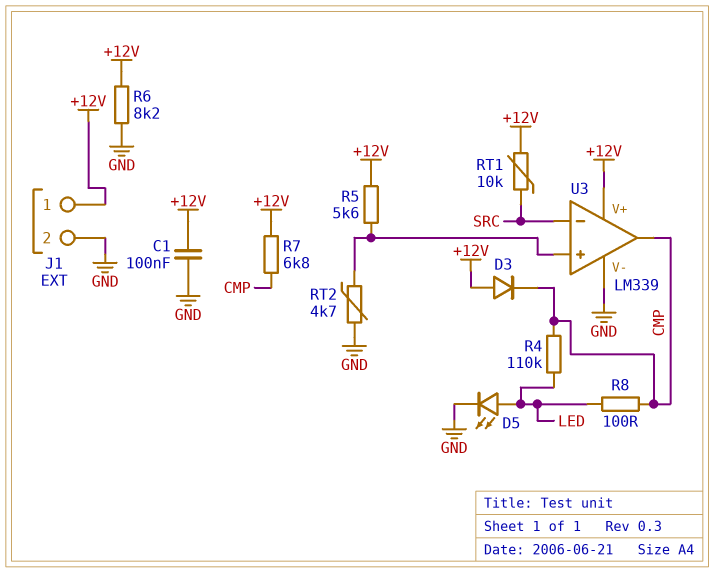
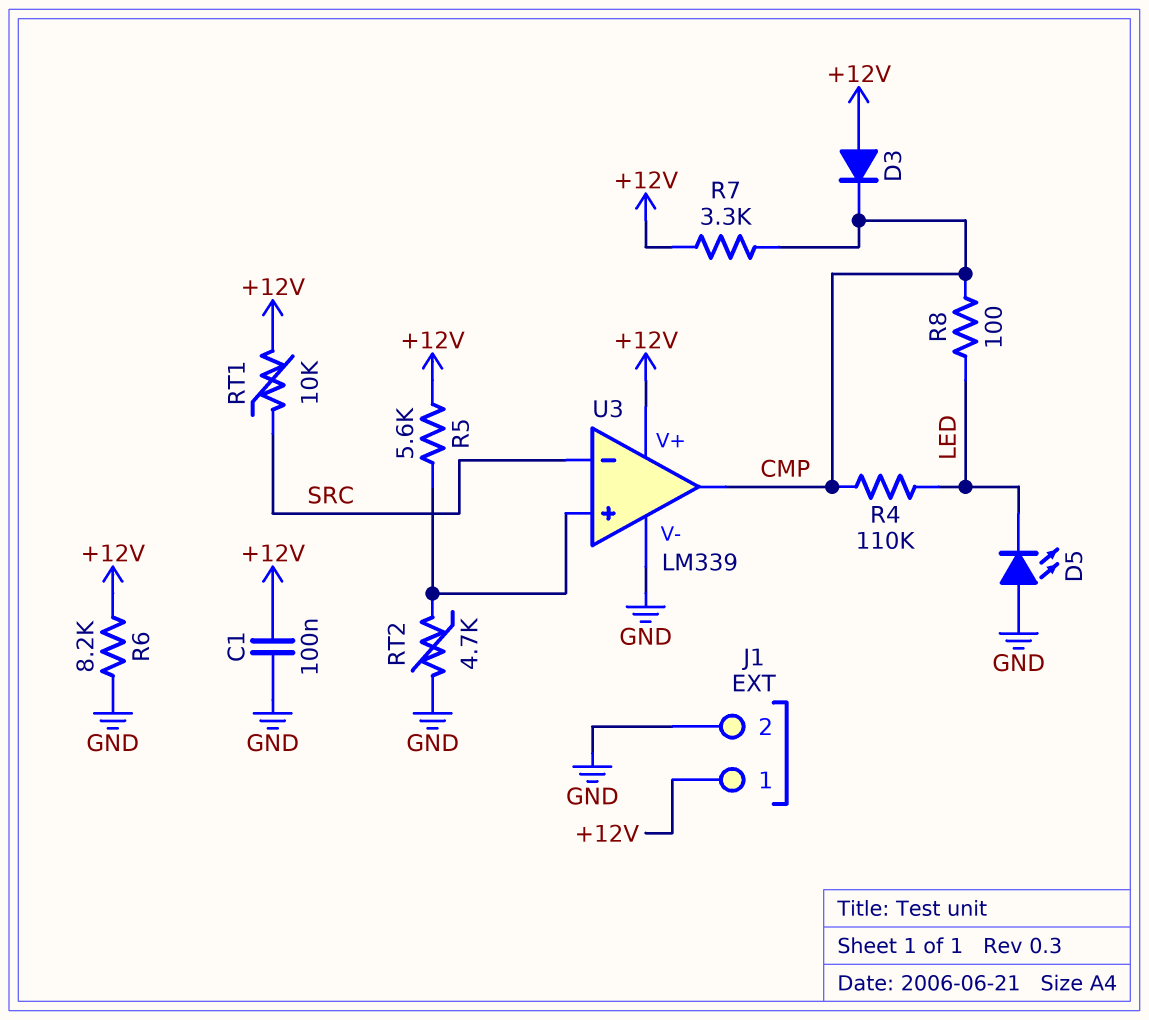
D5: LED (A LED, K GND) -> LED (A GND, K LED)
R7: 6.8k (+12V, CMP) -> 3.3k (+12V, CMP)

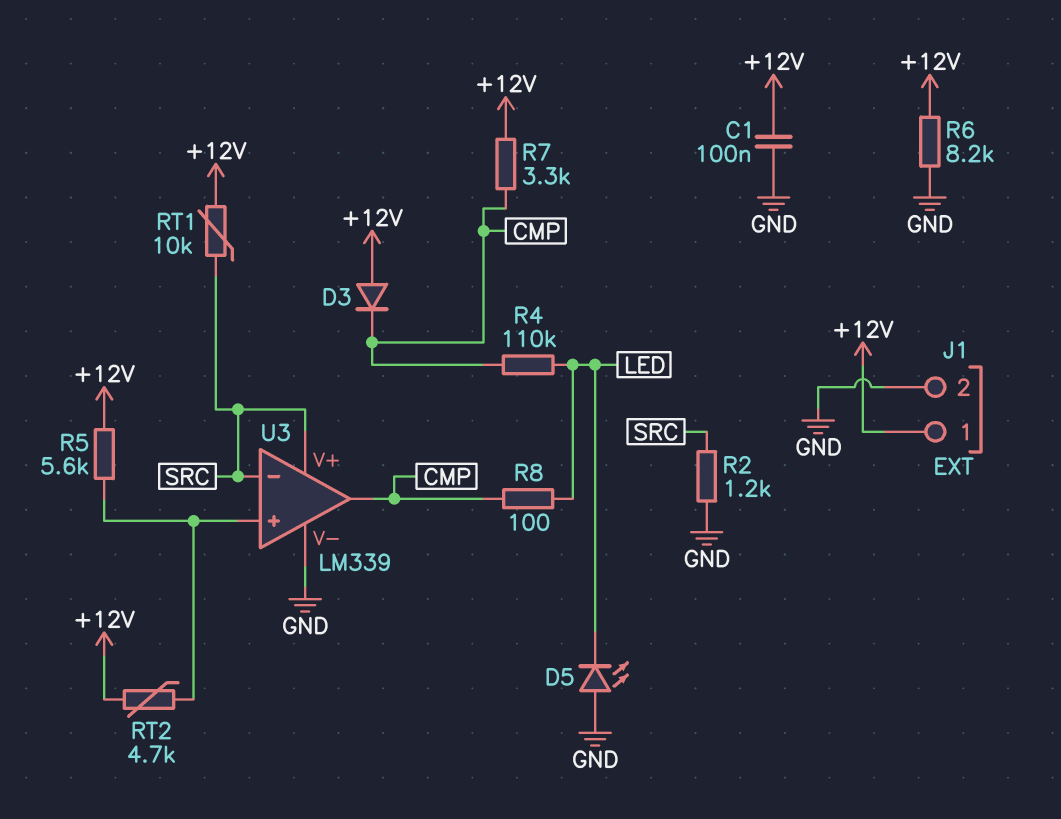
R2: none -> 1.2k (GND, SRC)
RT2: 4.7k (GND, U3/in+) -> 4.7k (+12V, U3/in+)
U3 pin V+: +12V -> SRC

